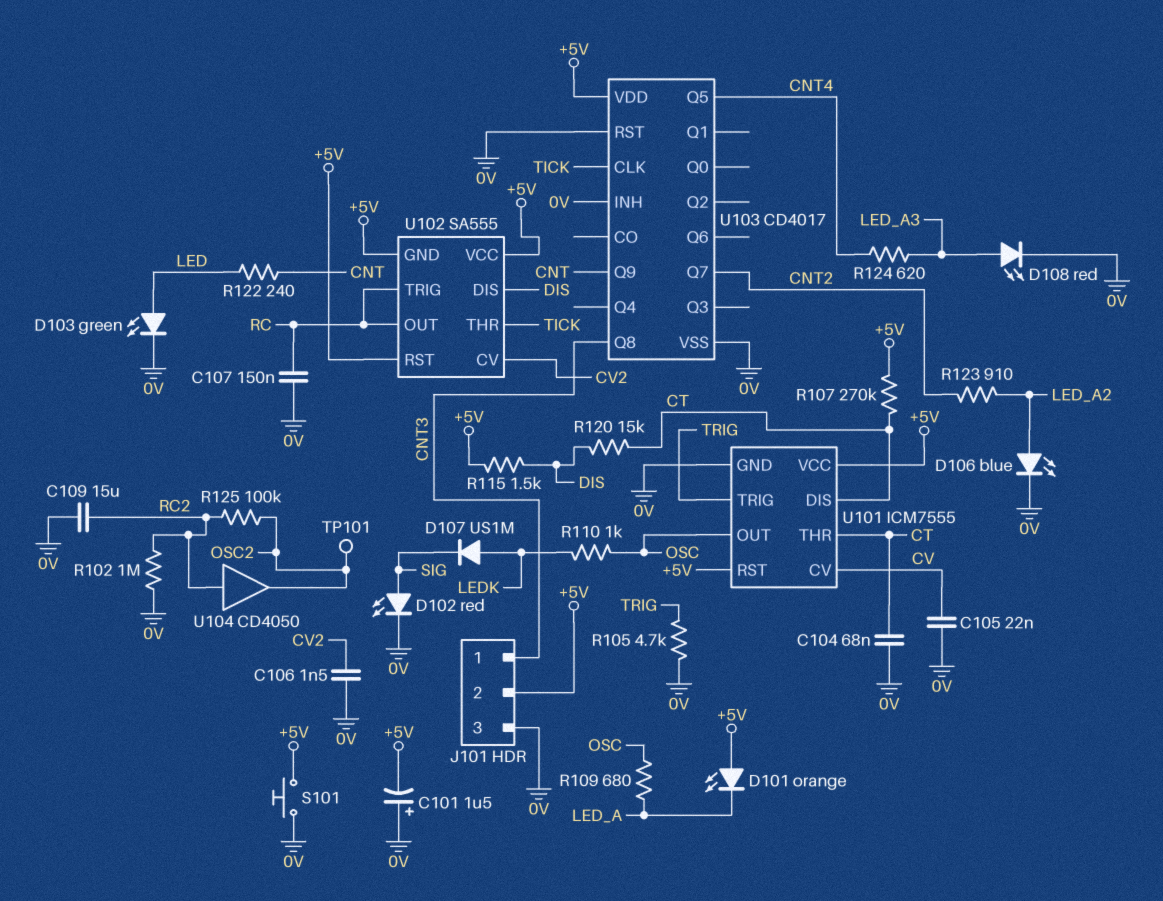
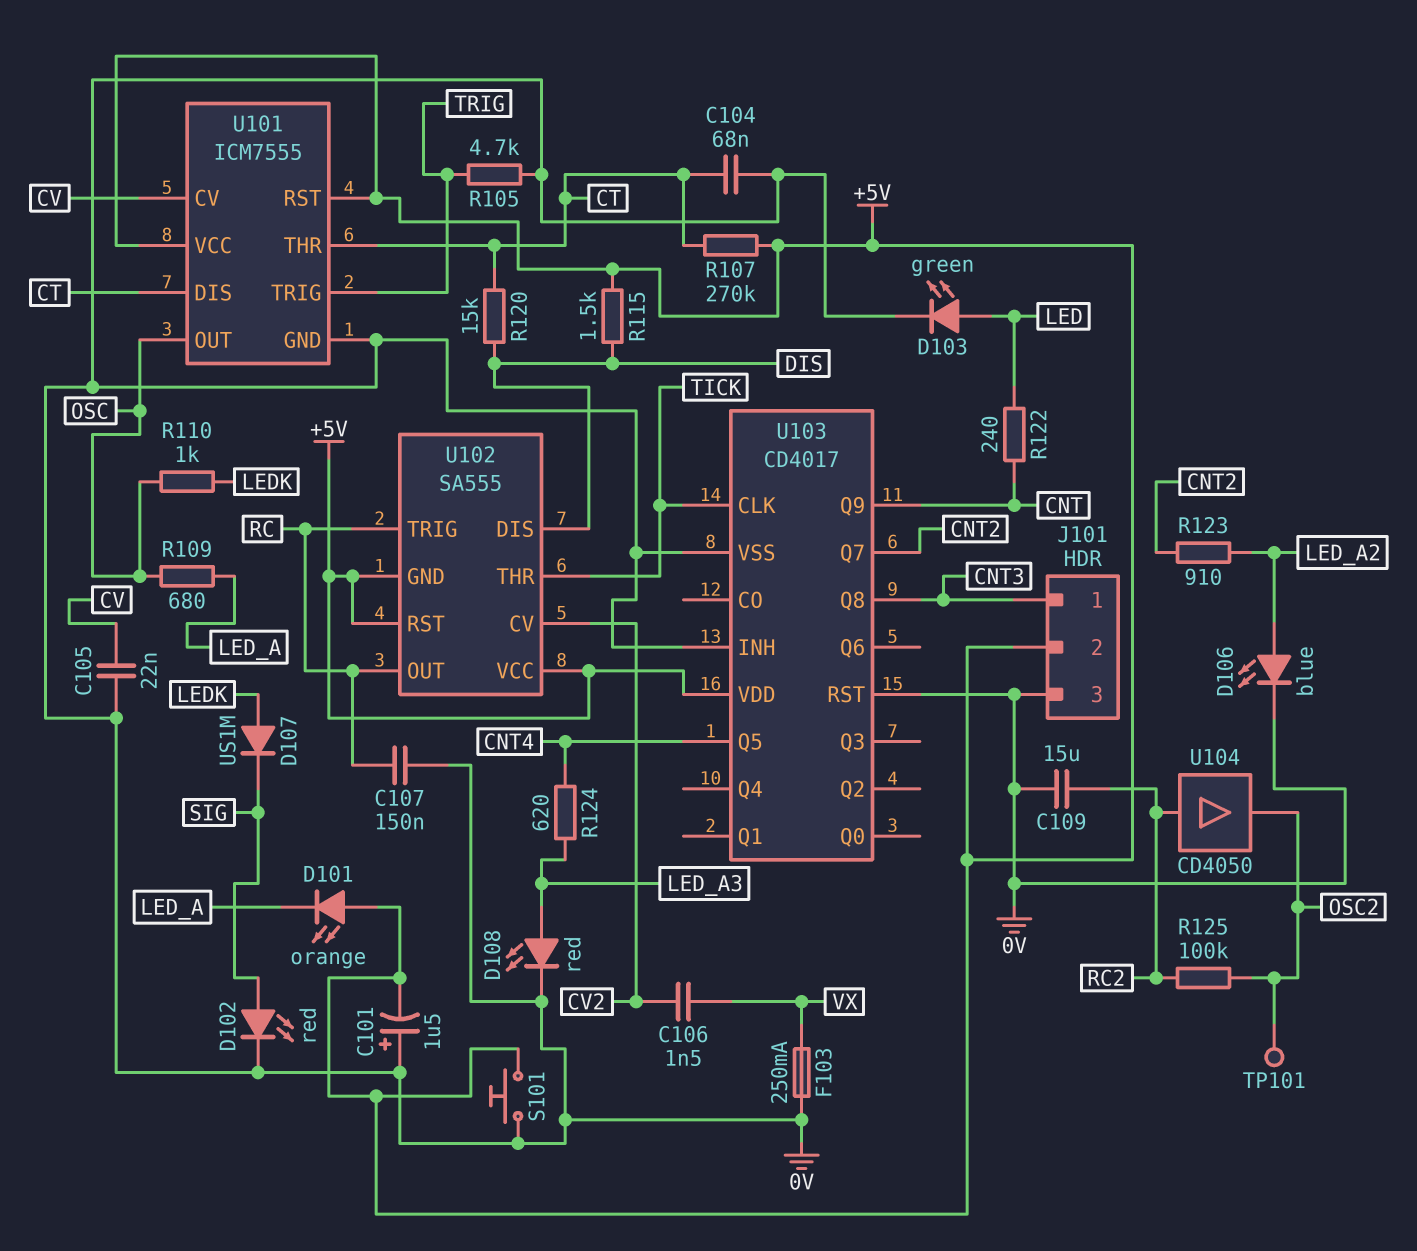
C106: 1.5nF (0V, CV2) -> 1.5nF (CV2, VX)
F103: none -> 250mA (0V, VX)
R102: 1M (0V, RC2) -> none

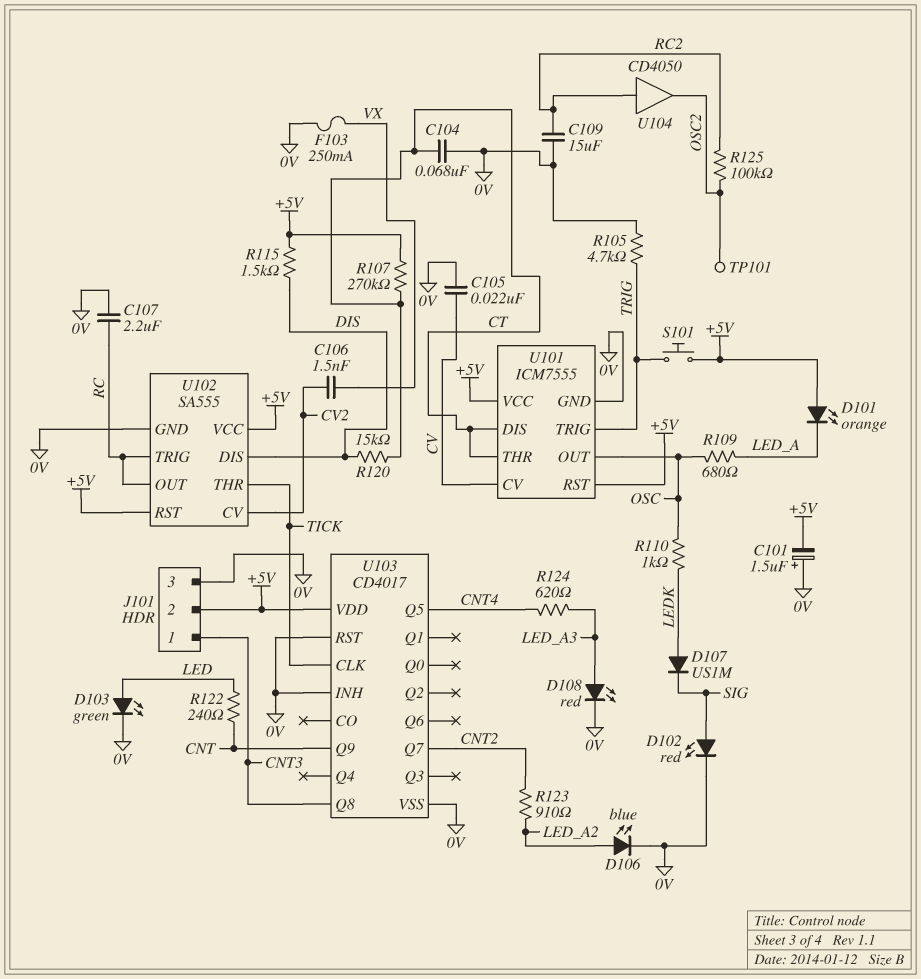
C107: 150nF (0V, RC) -> 2.2uF (0V, RC)
S101: button (+5V, 0V) -> button (+5V, TRIG)
U102 pin GND: +5V -> 0V

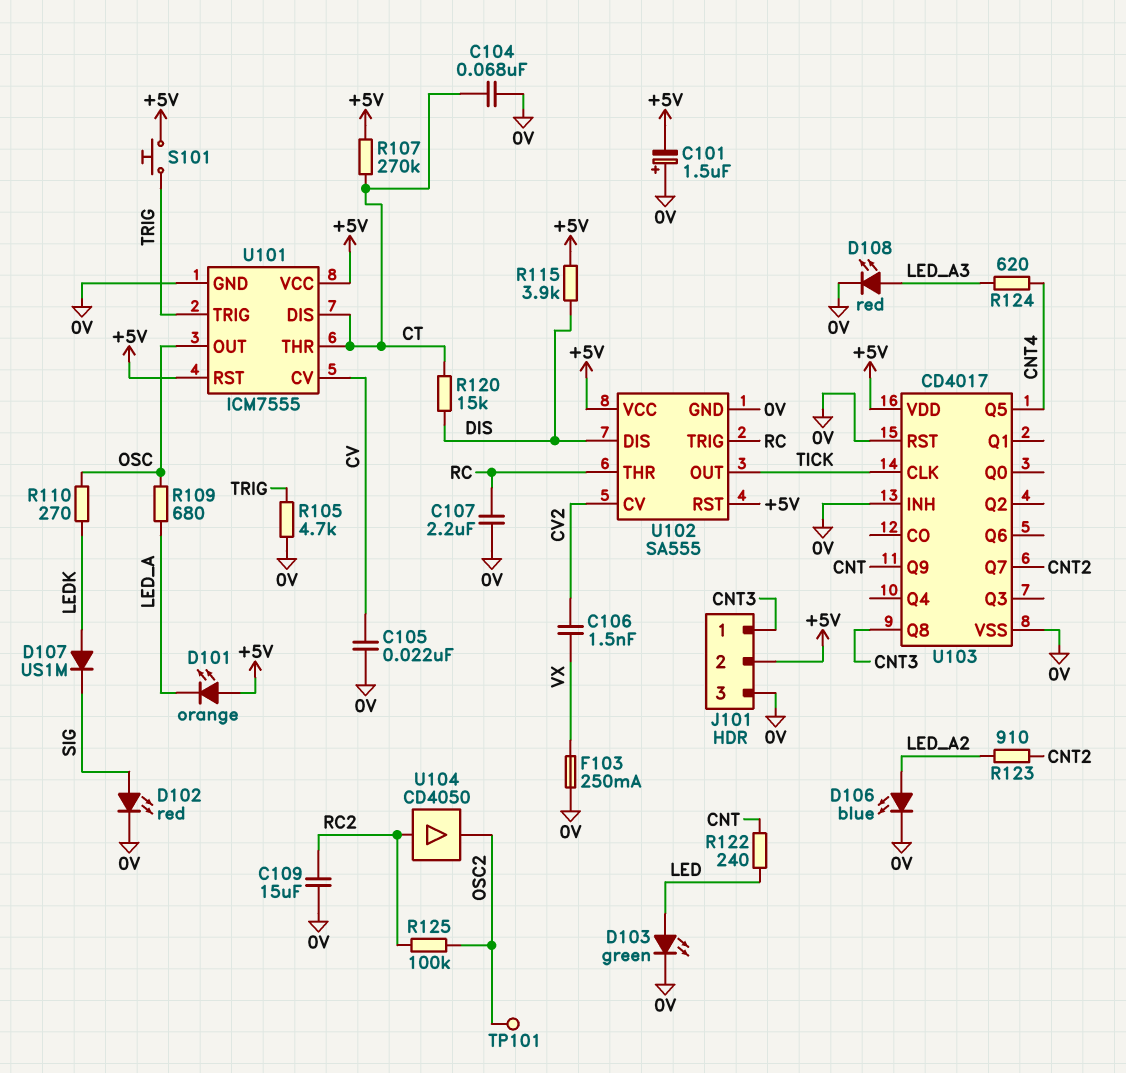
R110: 1k (LEDK, OSC) -> 270 (LEDK, OSC)
R115: 1.5k (+5V, DIS) -> 3.9k (+5V, DIS)
U102 pin OUT: RC -> TICK
U102 pin THR: TICK -> RC

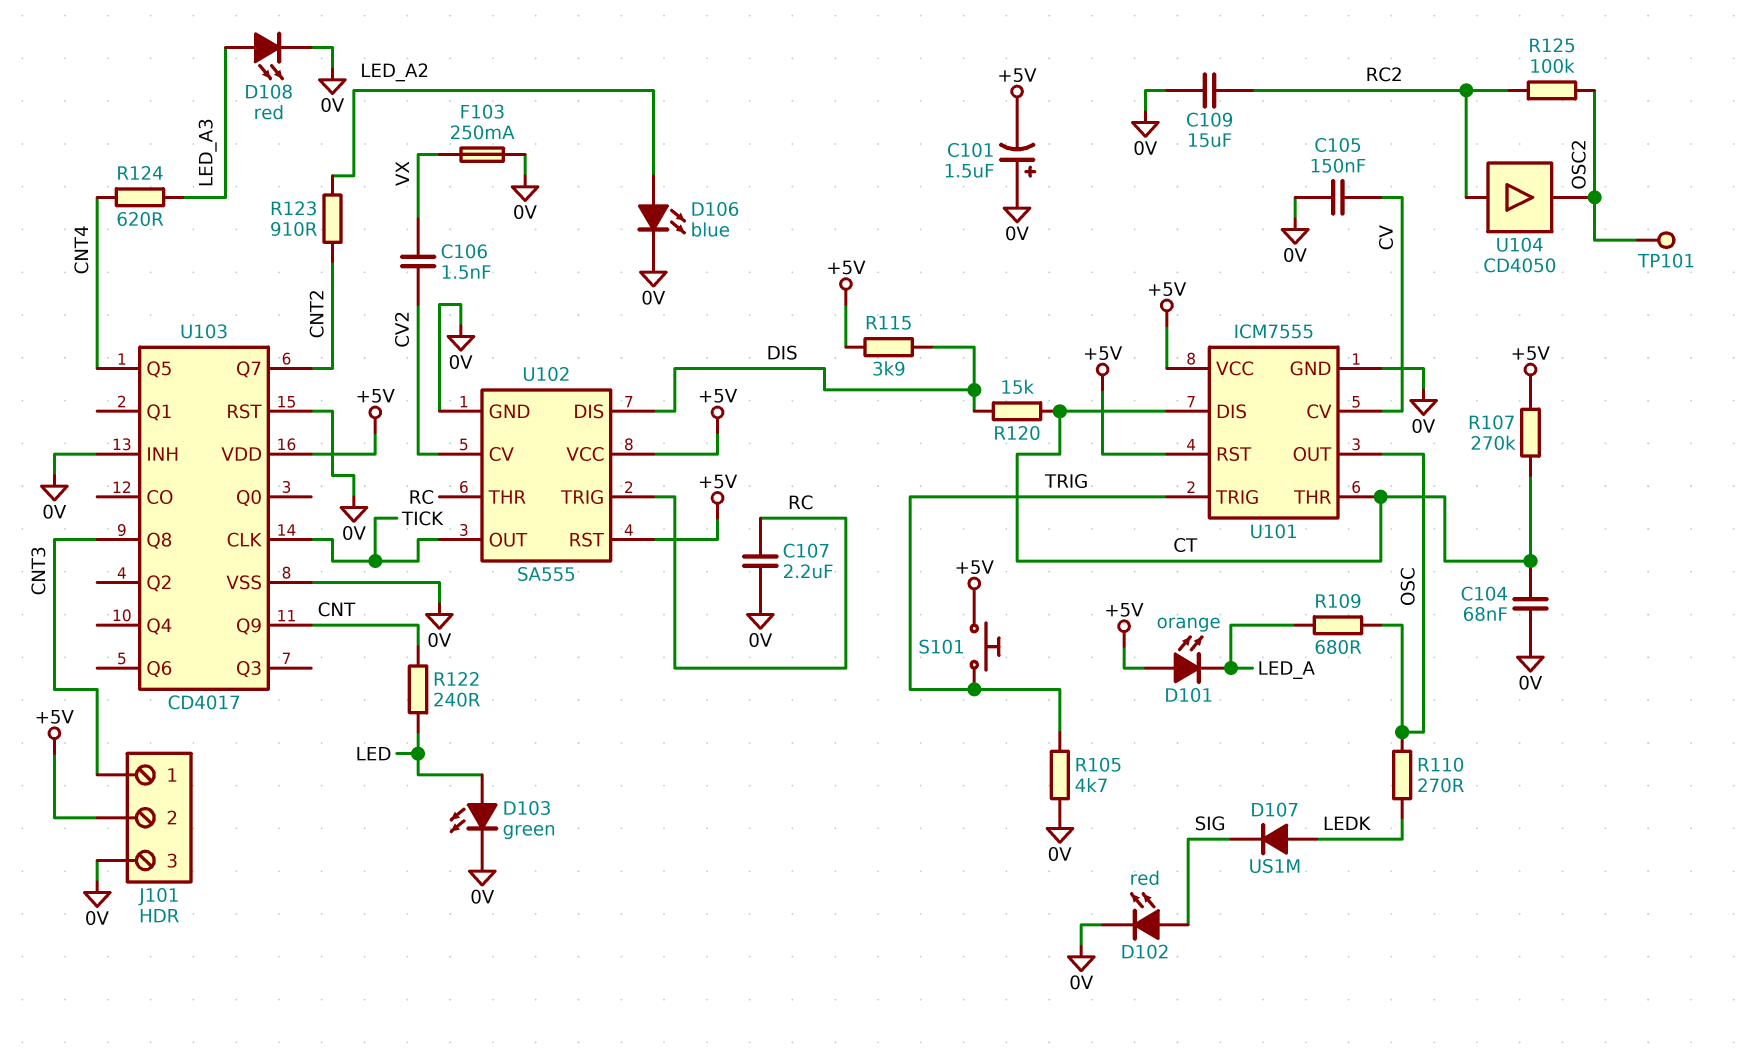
C105: 22nF (0V, CV) -> 150nF (0V, CV)

